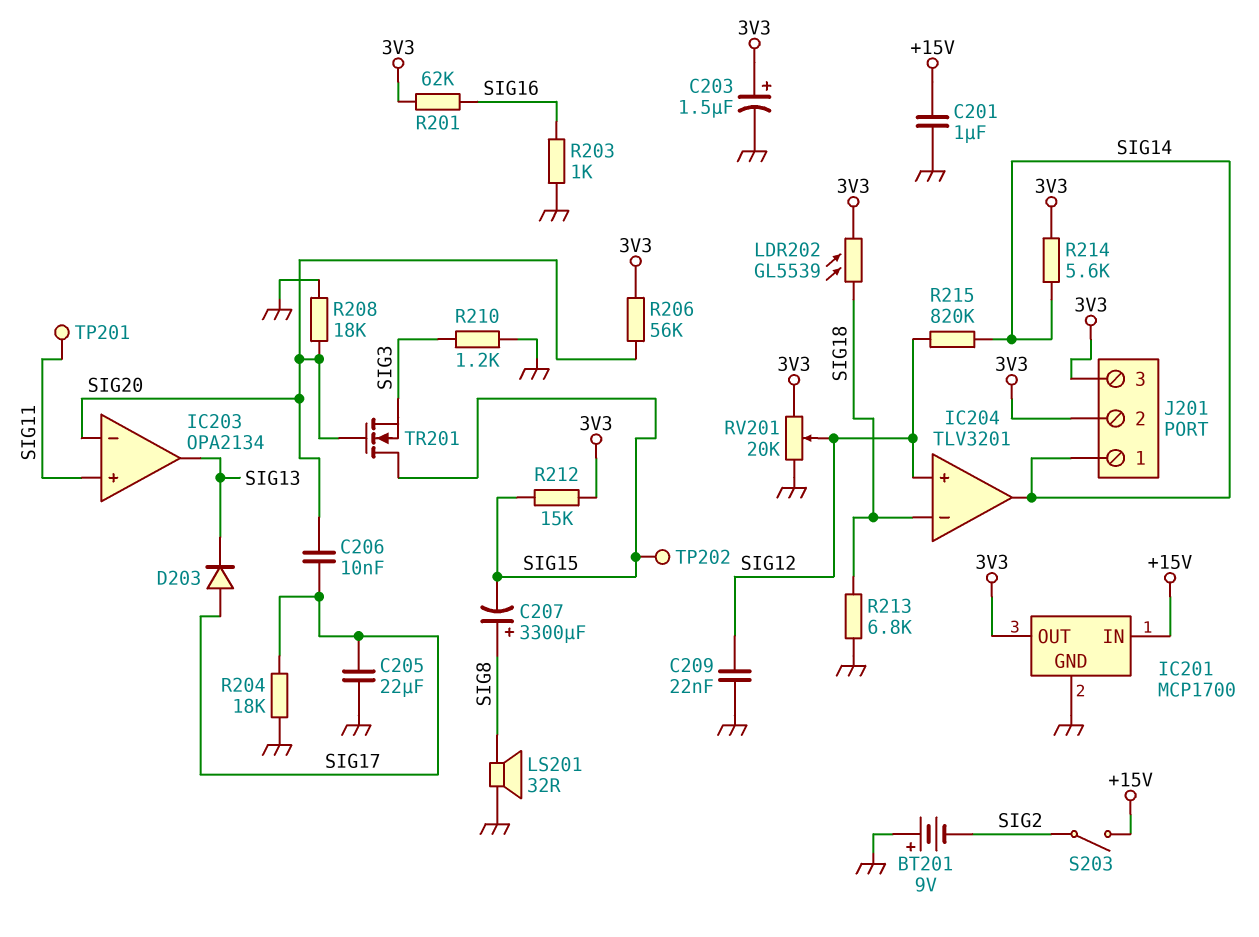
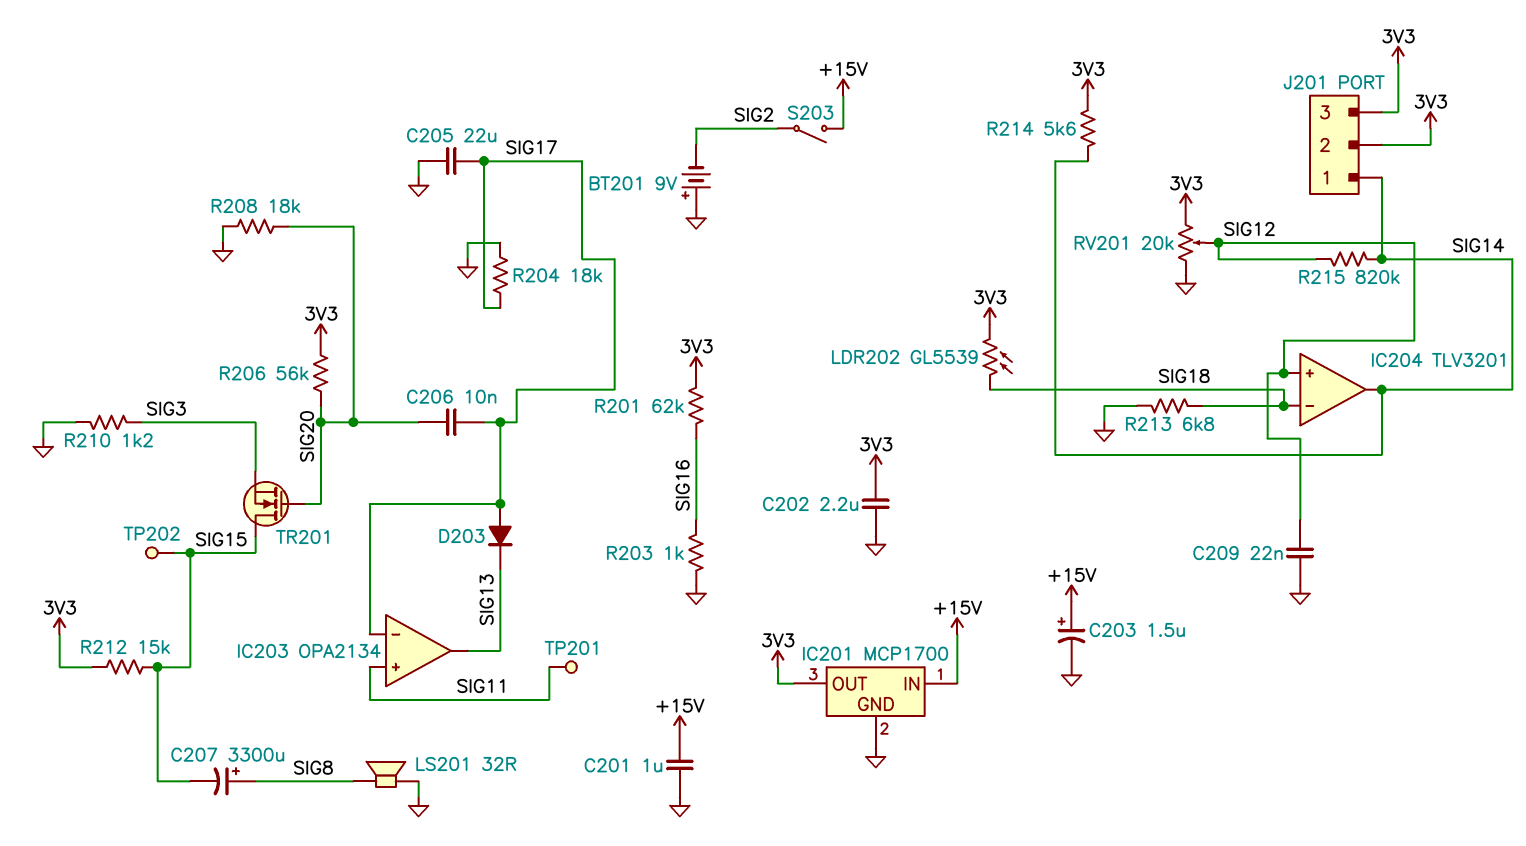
C202: none -> 2.2uF (3V3, GND)
C203: 1.5uF (plus 3V3, minus GND) -> 1.5uF (plus +15V, minus GND)
IC203 pin in-: SIG20 -> SIG17

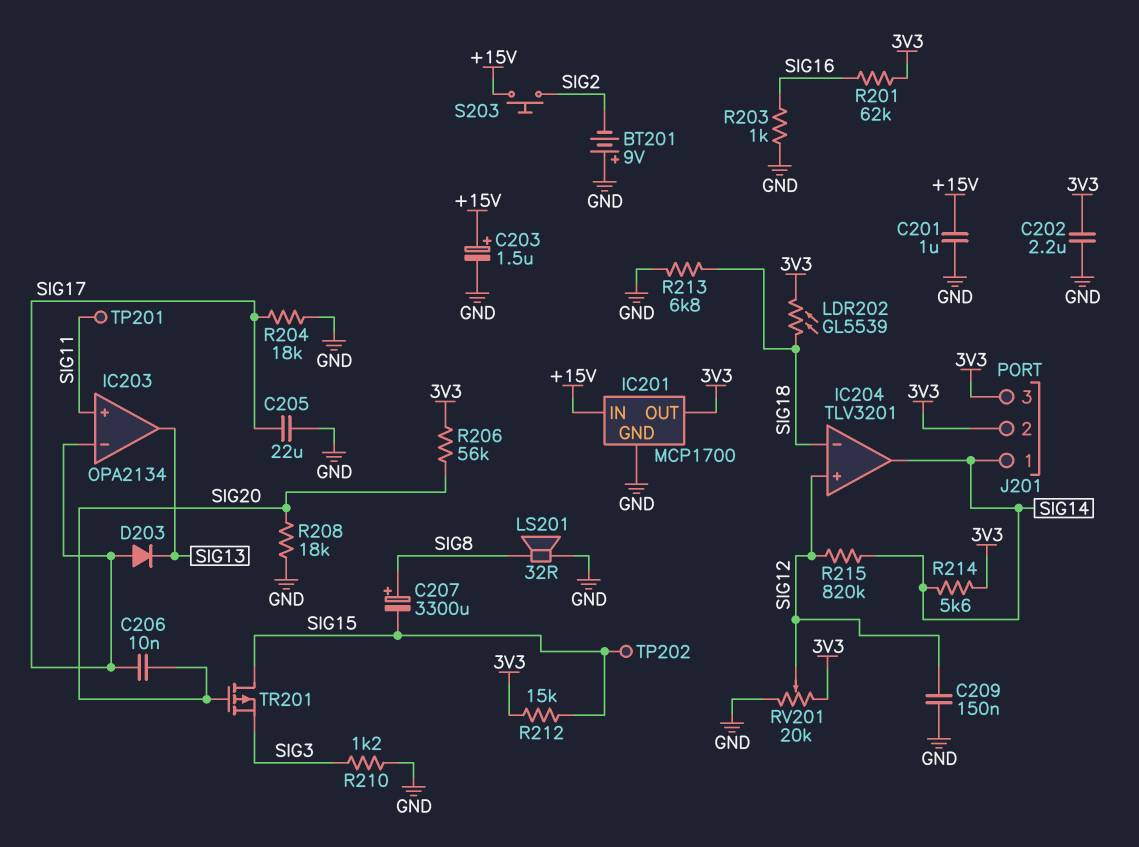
C209: 22nF (GND, SIG12) -> 150nF (GND, SIG12)
S203: switch (+15V, SIG2) -> button (+15V, SIG2)
TR201: NMOS (G SIG20, D SIG15, S SIG3) -> PMOS (G SIG20, D SIG15, S SIG3)

